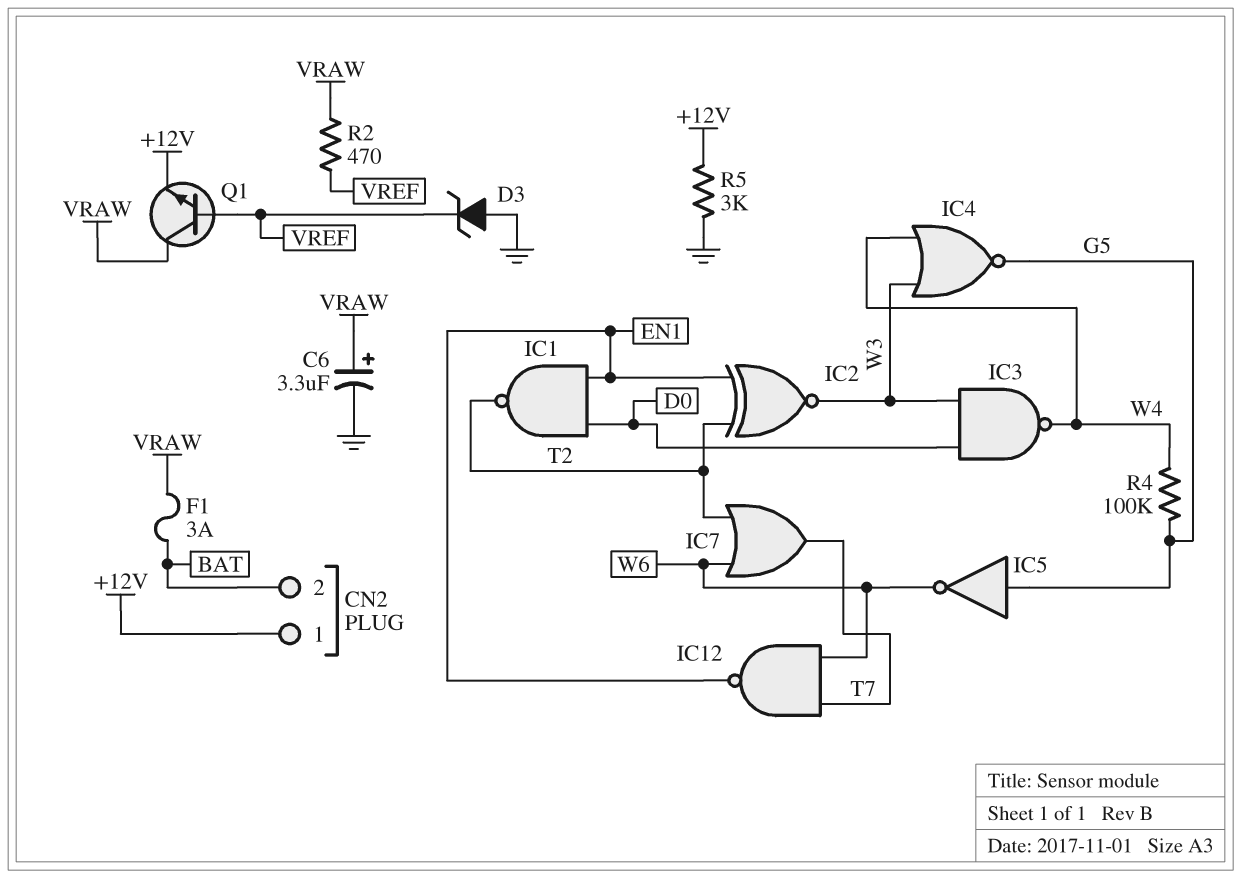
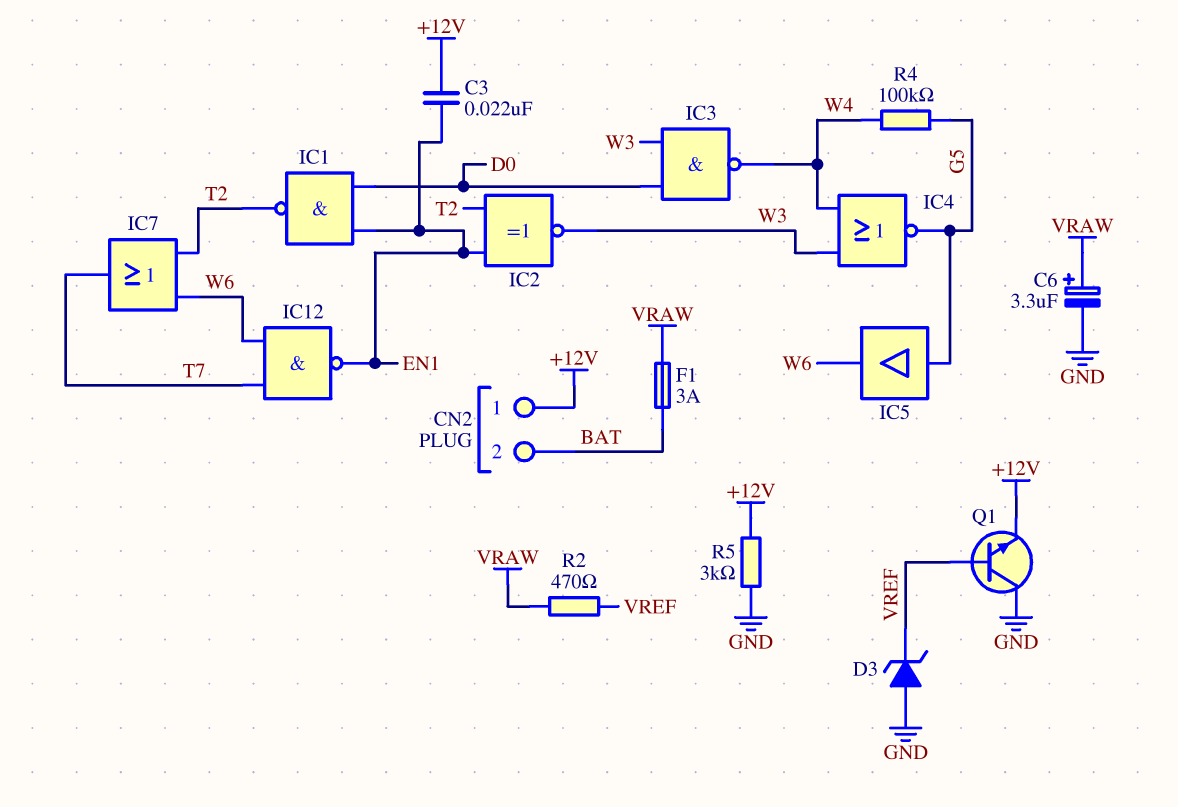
C3: none -> 22nF (+12V, EN1)
IC5: NOT (in G5, out W6) -> buffer (in G5, out W6)
Q1: NPN (B VREF, C VRAW, E +12V) -> NPN (B VREF, C GND, E +12V)

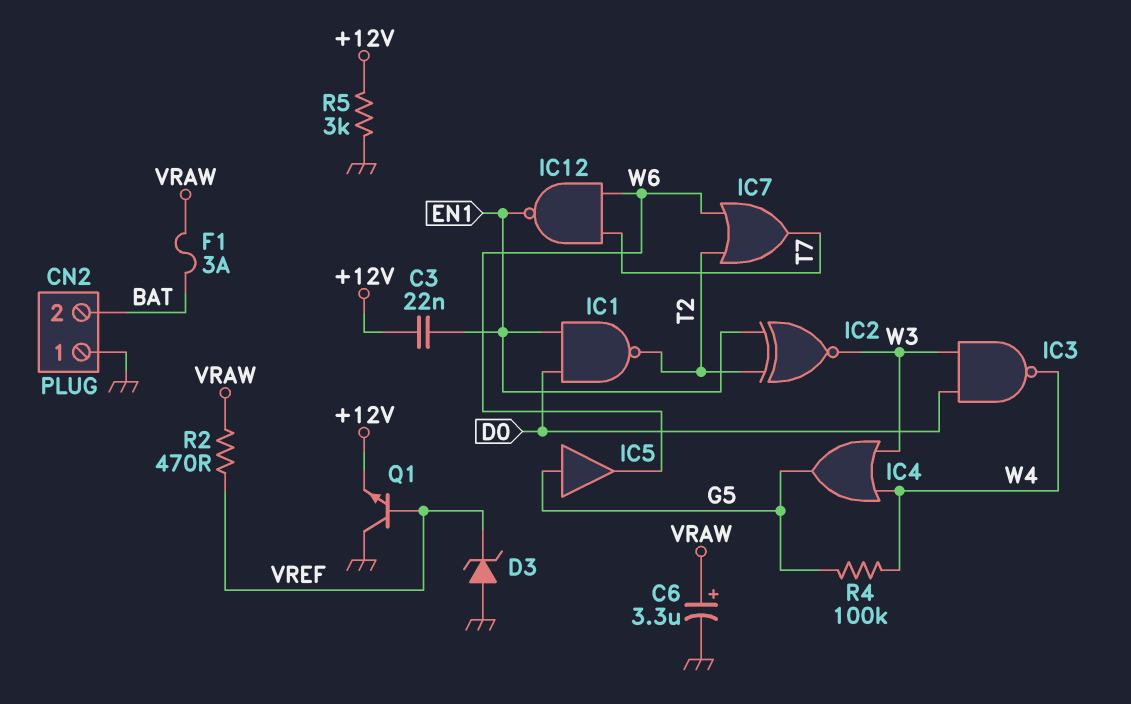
CN2 pin 1: +12V -> GND
IC4: NOR (in W3, in W4, out G5) -> OR (in W3, in W4, out G5)

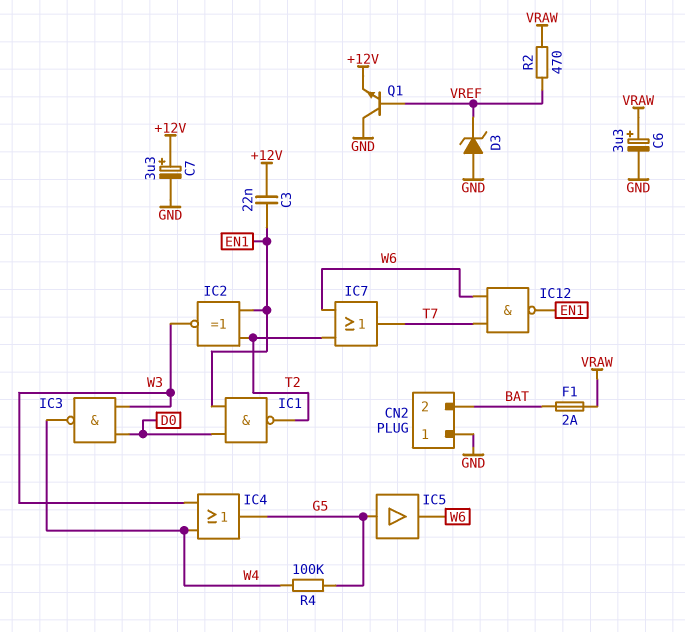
C7: none -> 3.3uF (plus +12V, minus GND)
F1: 3A (BAT, VRAW) -> 2A (BAT, VRAW)
R5: 3k (+12V, GND) -> none

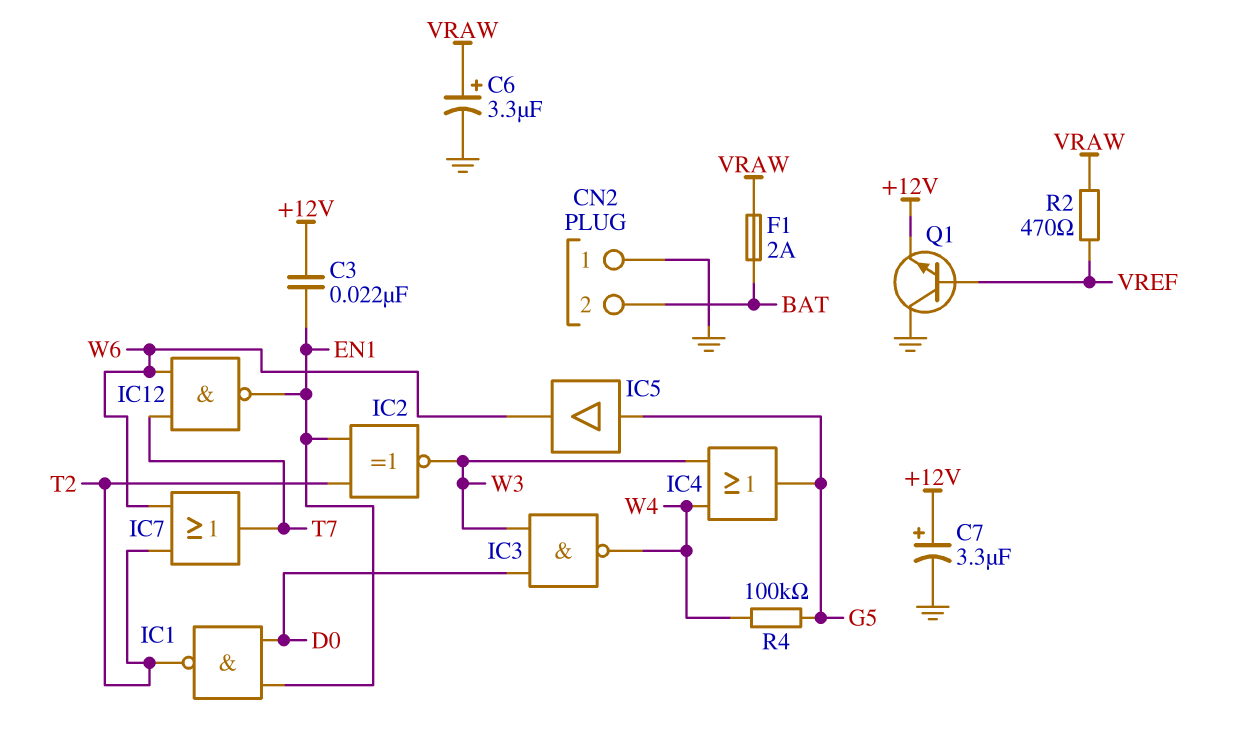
D3: zener (A GND, K VREF) -> none

